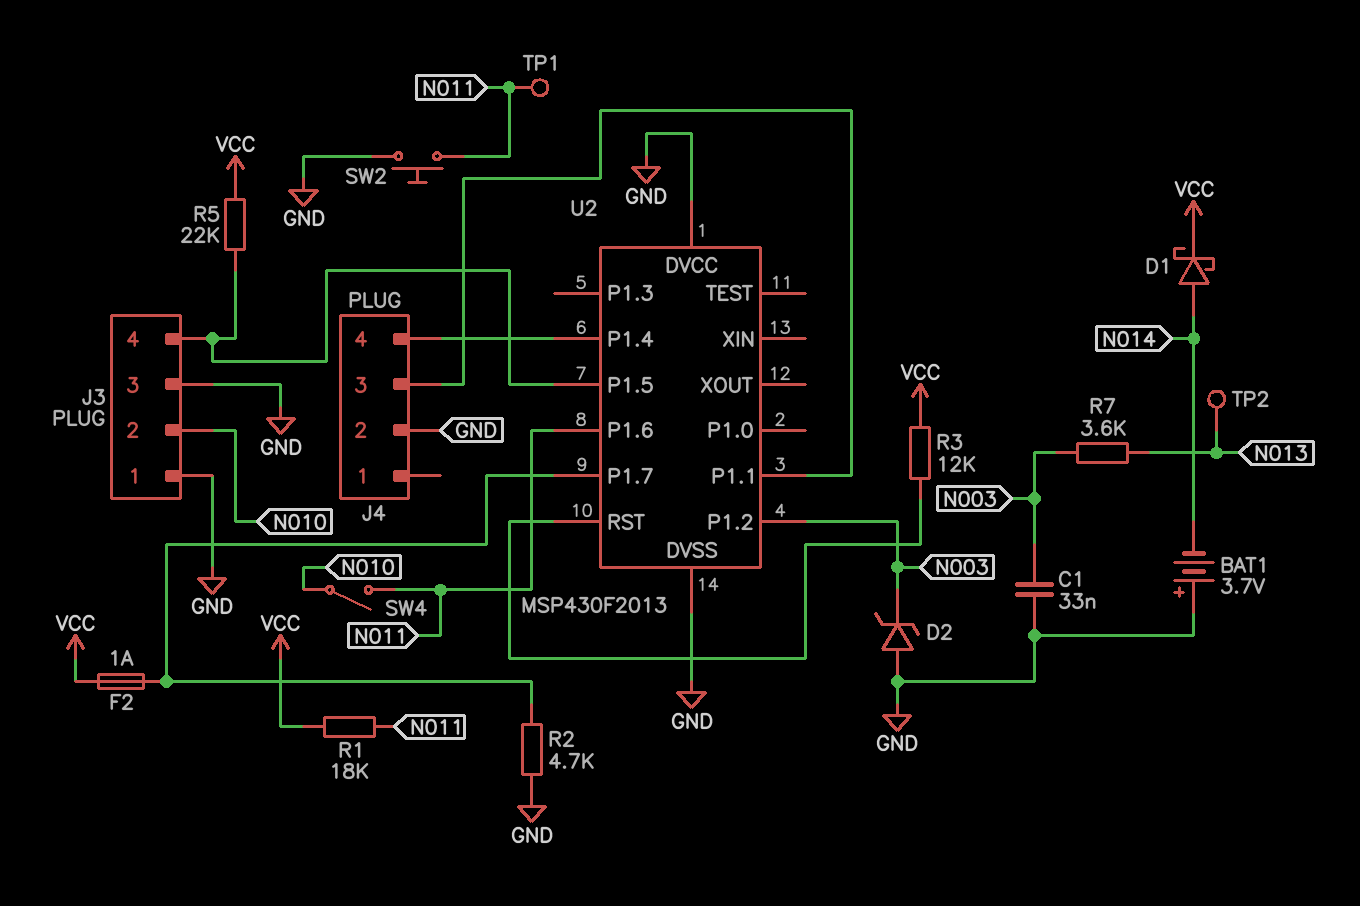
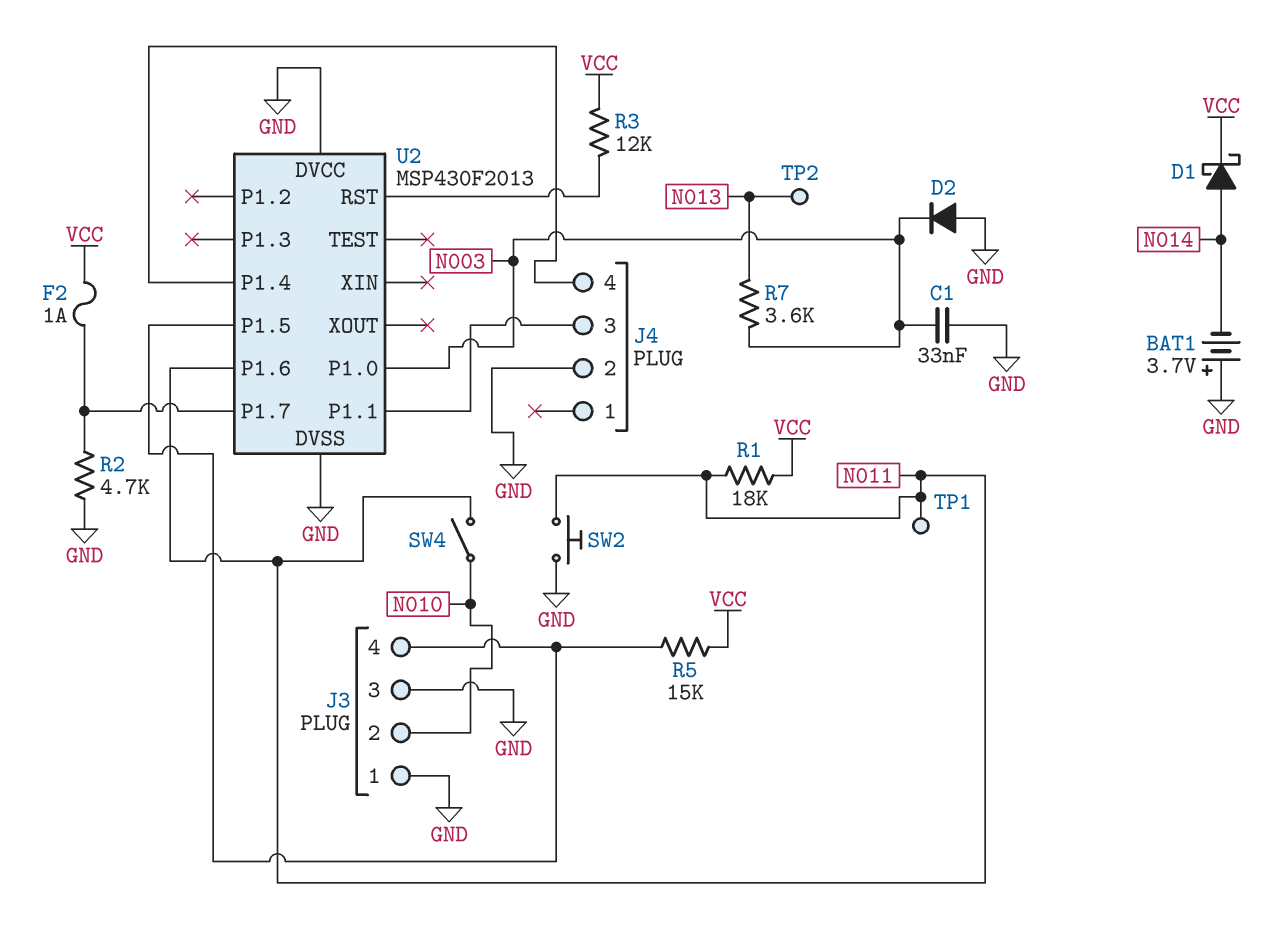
D2: zener (A GND, K N003) -> diode (A GND, K N003)
R5: 22k (J3/4, VCC) -> 15k (J3/4, VCC)
U2 pin P1.0: none -> N003
U2 pin P1.2: N003 -> none

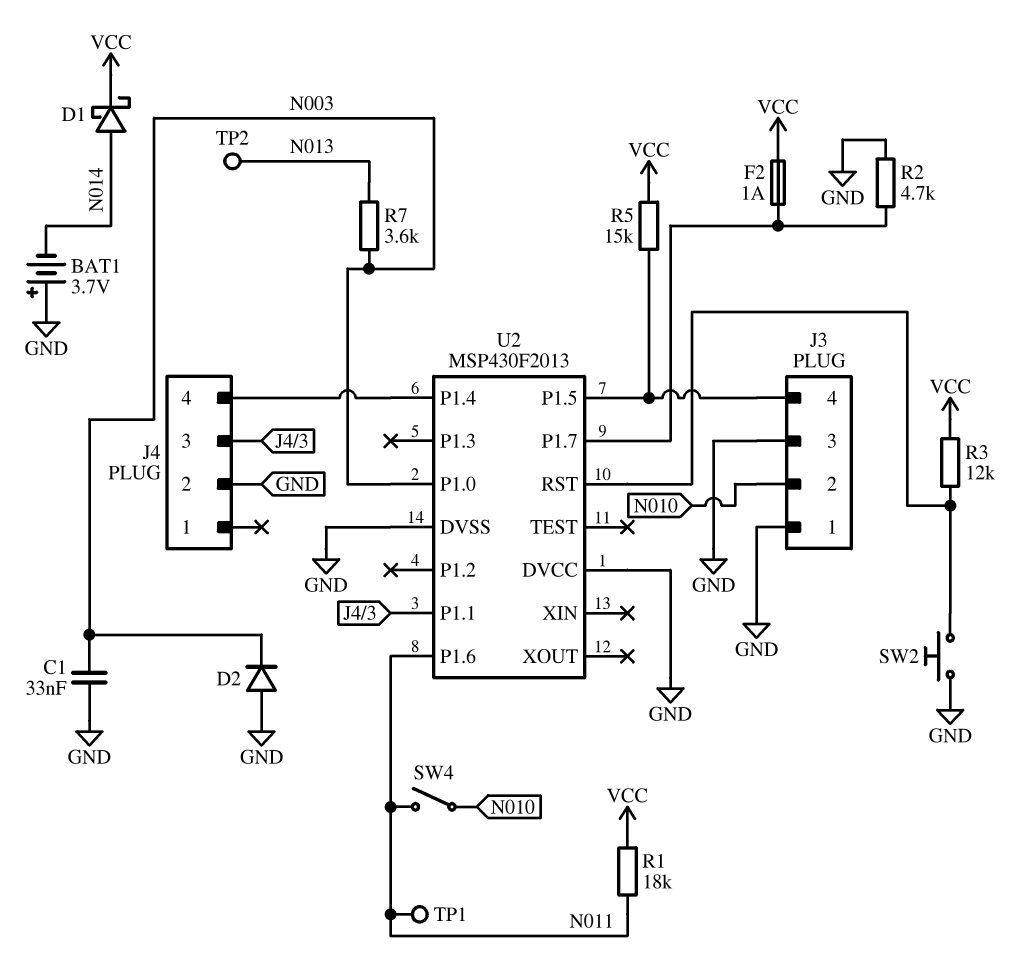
SW2: button (GND, N011) -> button (GND, U2/RST)

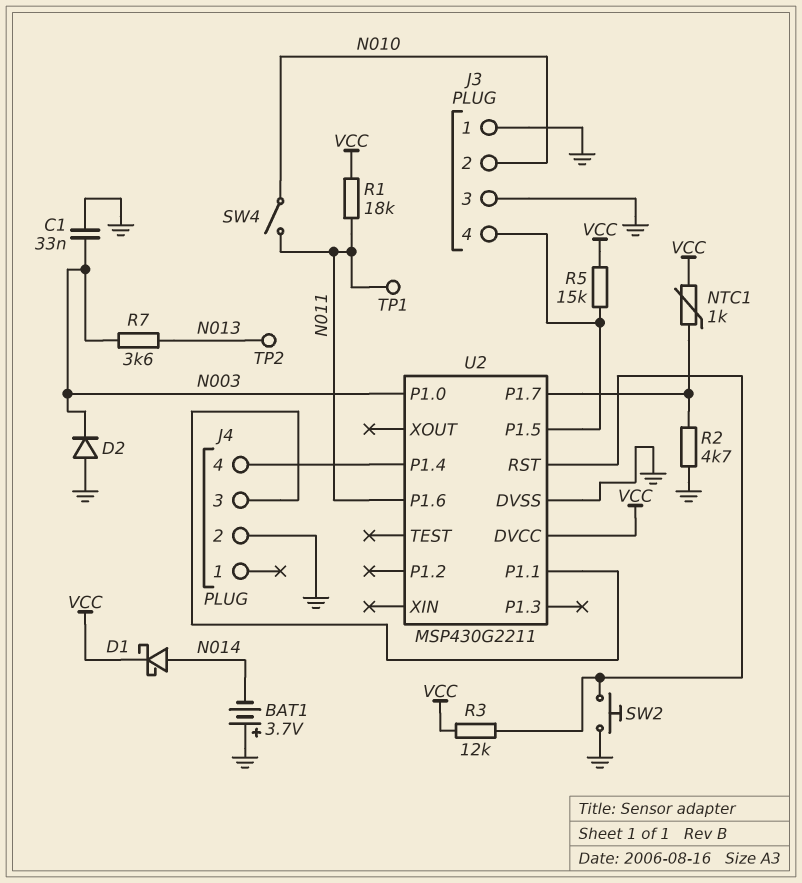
F2: 1A (U2/P1.7, VCC) -> none
NTC1: none -> 1k (U2/P1.7, VCC)
U2: MSP430F2013 -> MSP430G2211
U2 pin DVCC: GND -> VCC

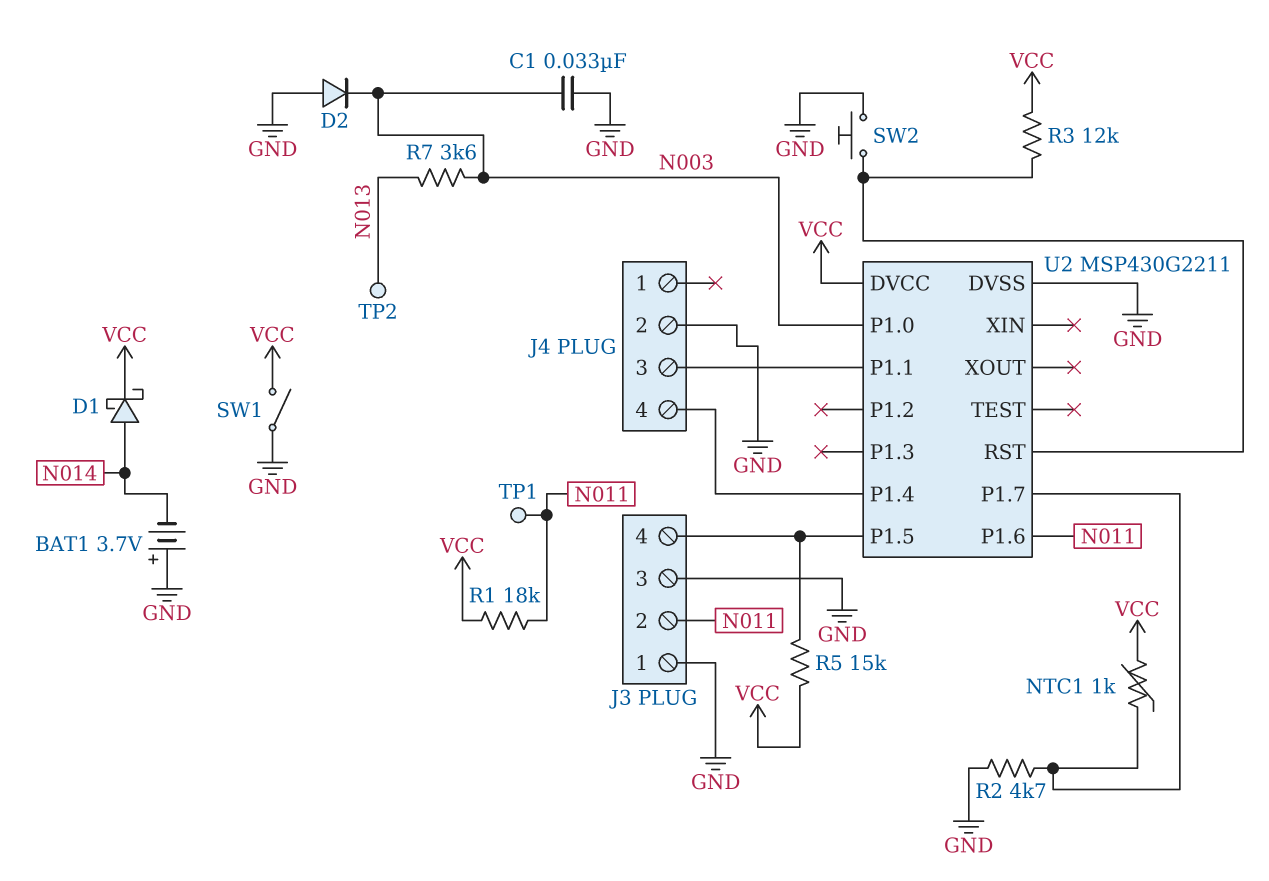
J3 pin 2: N010 -> N011
SW1: none -> switch (GND, VCC)
SW4: switch (N010, N011) -> none

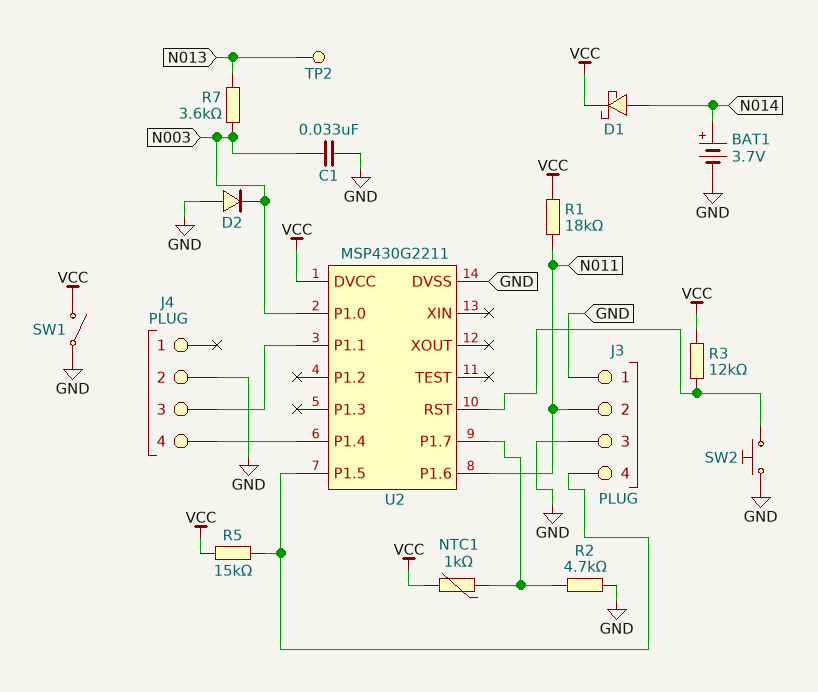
BAT1: 3.7V (plus GND, minus N014) -> 3.7V (plus N014, minus GND)
TP1: test point (N011) -> none

